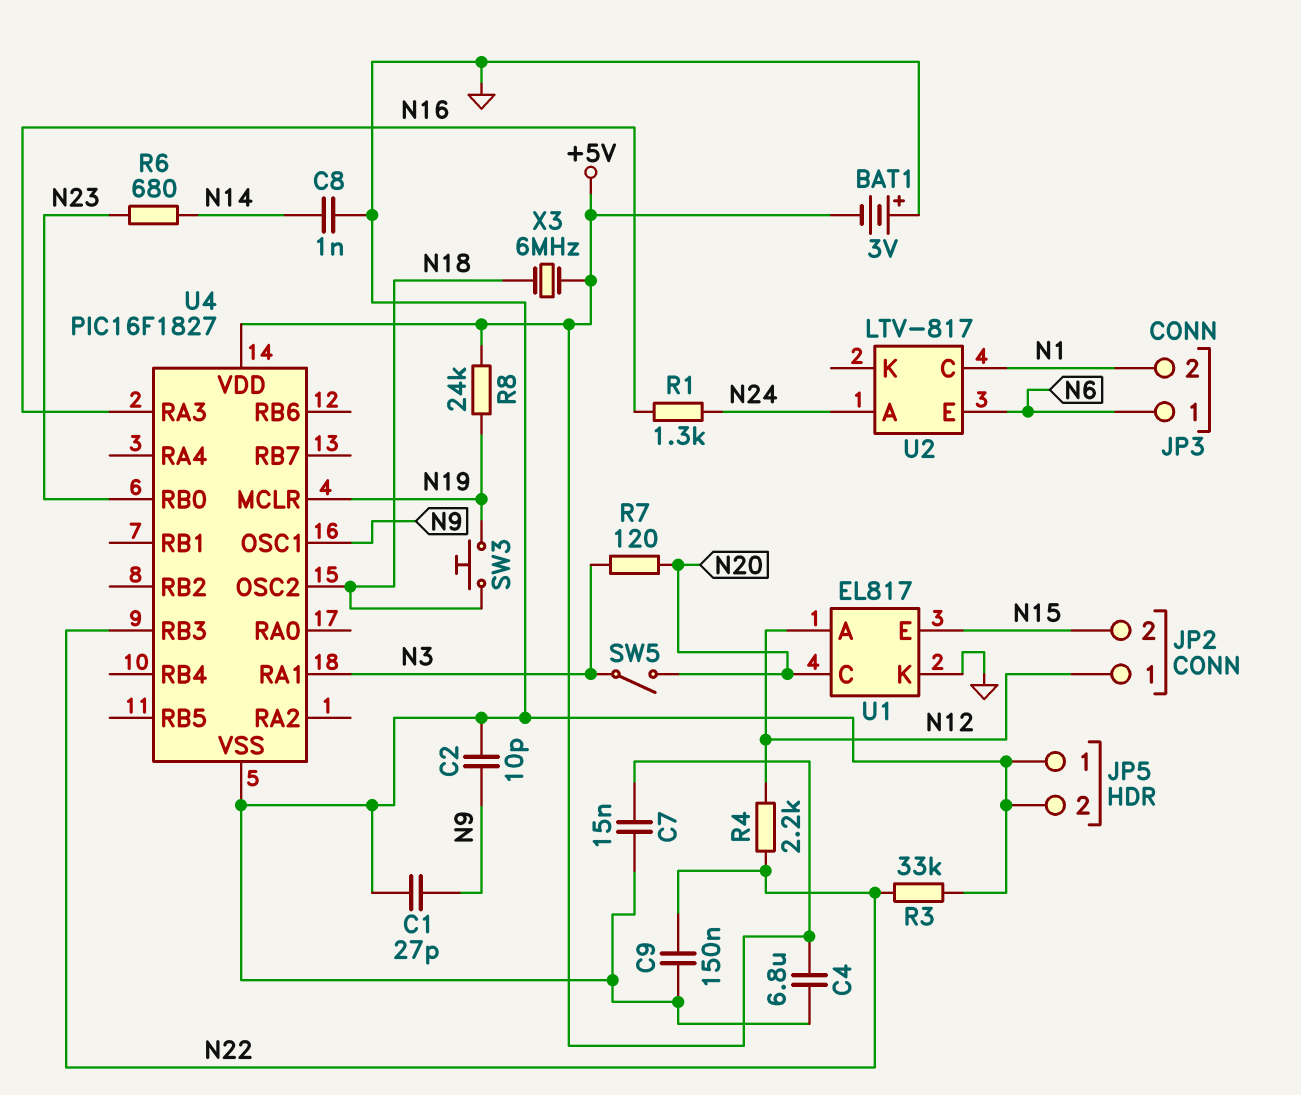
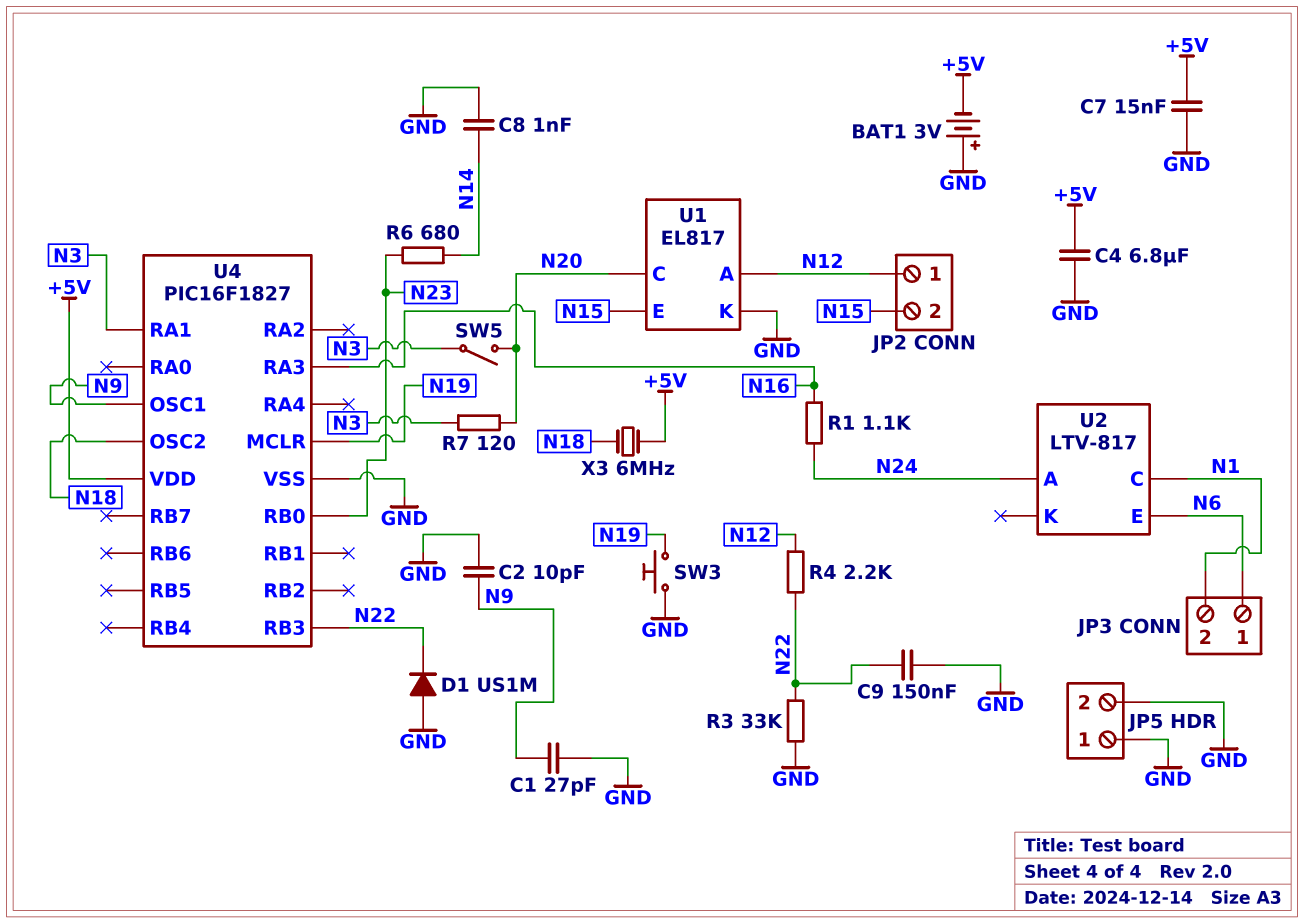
D1: none -> diode US1M (A GND, K N22)
R1: 1.3k (N16, N24) -> 1.1k (N16, N24)
R8: 24k (+5V, N19) -> none
SW3: button (N18, N19) -> button (GND, N19)

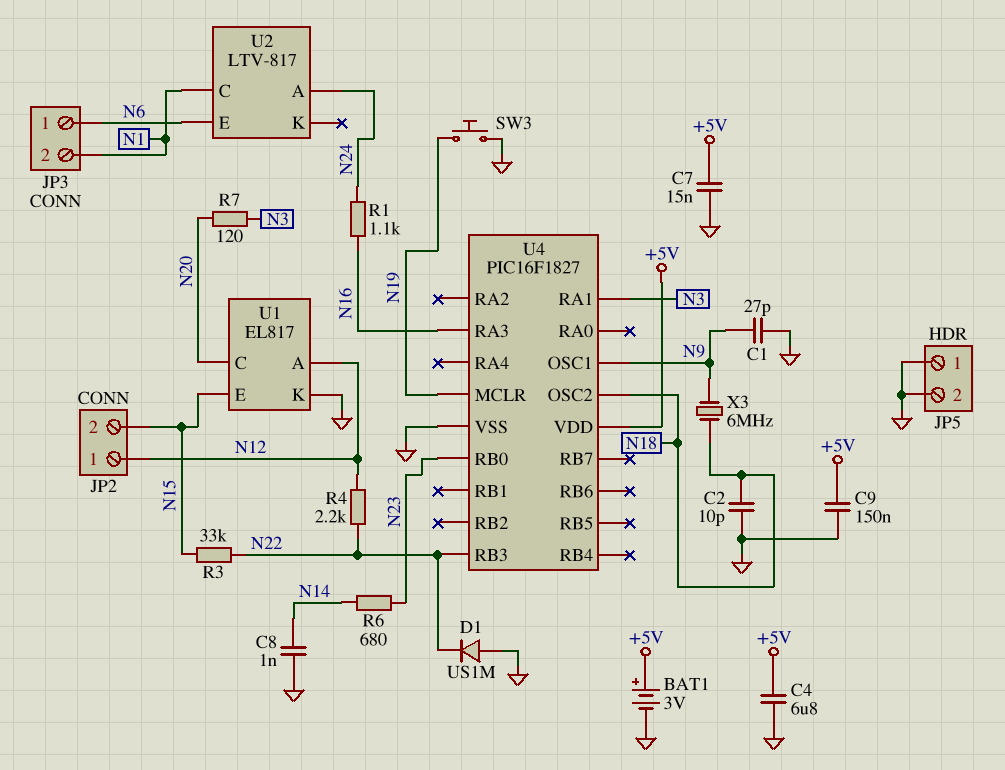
BAT1: 3V (plus GND, minus +5V) -> 3V (plus +5V, minus GND)
C2: 10pF (GND, N9) -> 10pF (GND, N18)
C9: 150nF (GND, N22) -> 150nF (+5V, GND)
R3: 33k (GND, N22) -> 33k (N15, N22)
SW5: switch (N3, N20) -> none
X3: 6MHz (+5V, N18) -> 6MHz (N9, N18)

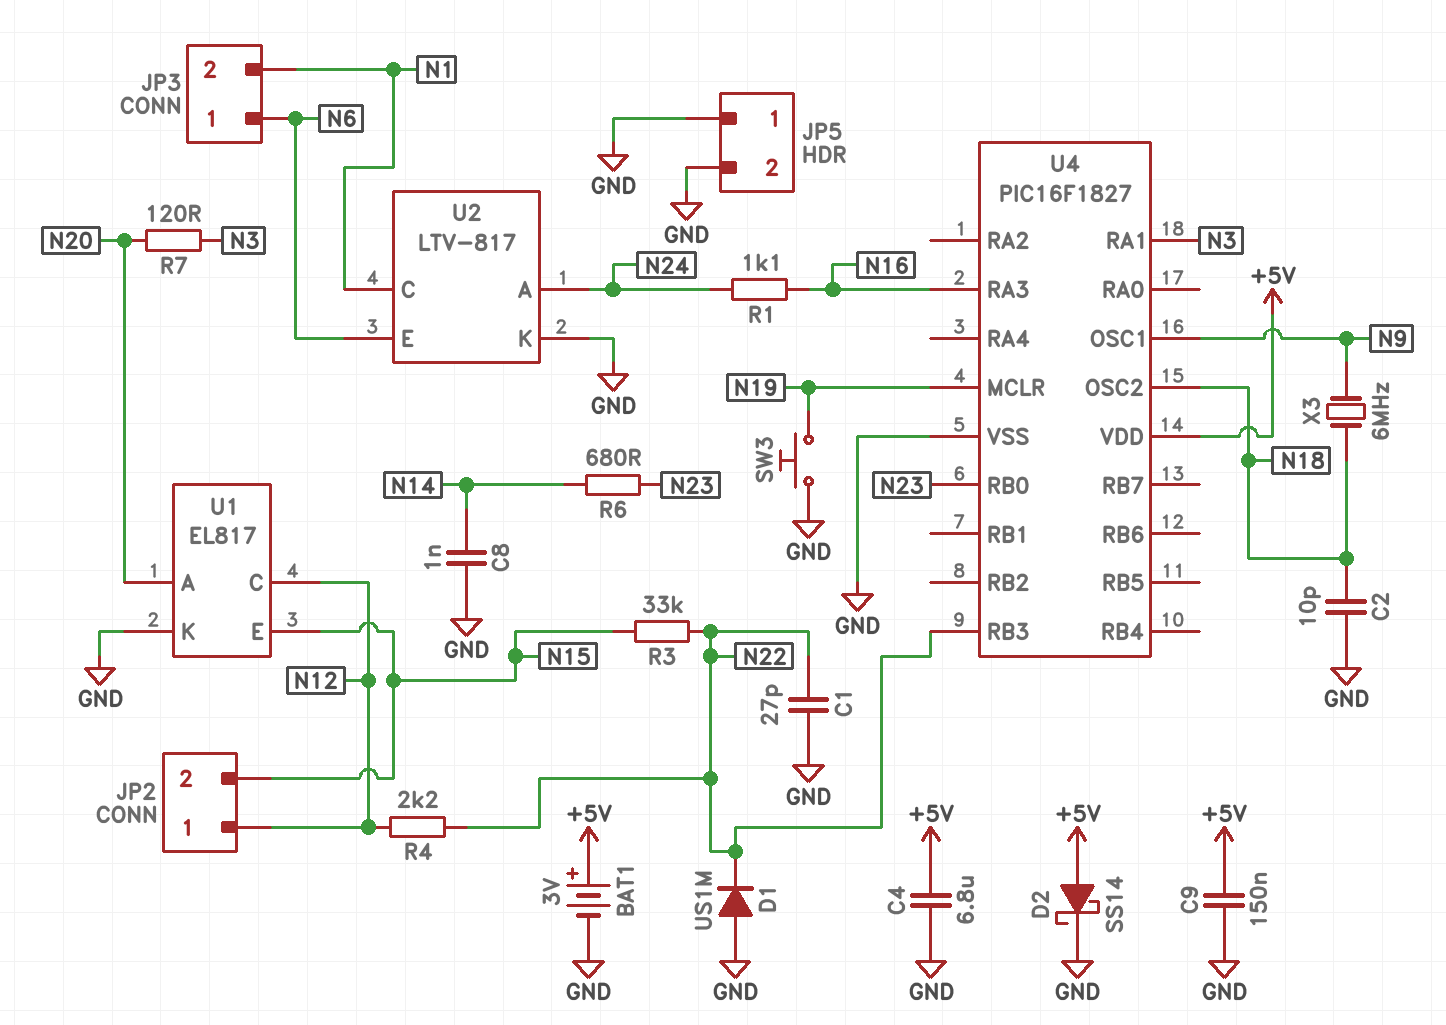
C1: 27pF (GND, N9) -> 27pF (GND, N22)
C7: 15nF (+5V, GND) -> none
D2: none -> schottky SS14 (A +5V, K GND)
U1 pin A: N12 -> N20
U1 pin C: N20 -> N12
U2 pin K: none -> GND

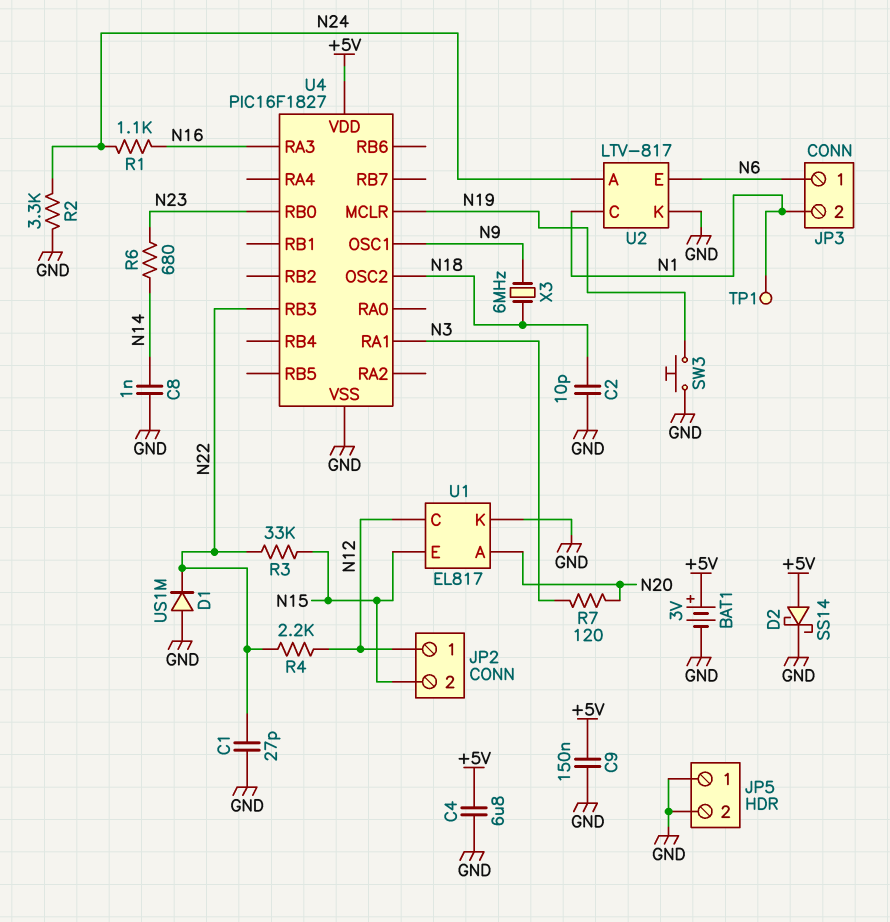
R2: none -> 3.3k (GND, N24)
TP1: none -> test point (N1)

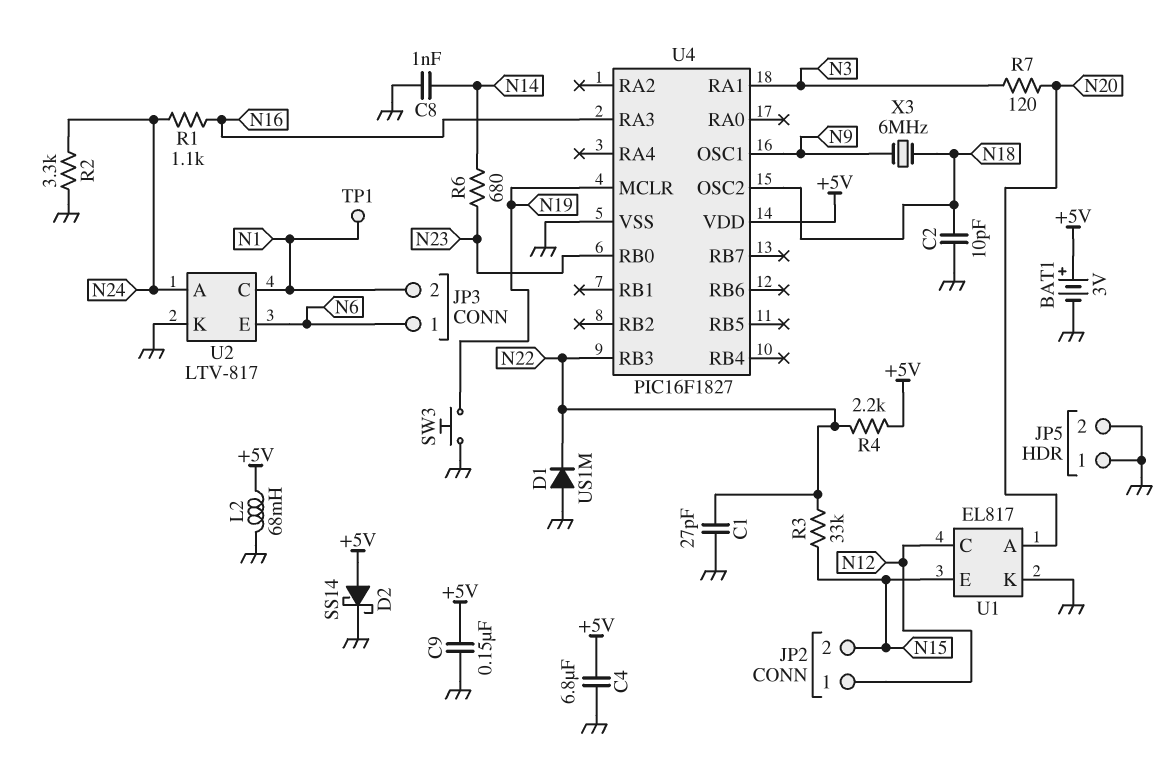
L2: none -> 68mH (+5V, GND)
R4: 2.2k (N12, N22) -> 2.2k (+5V, N22)

